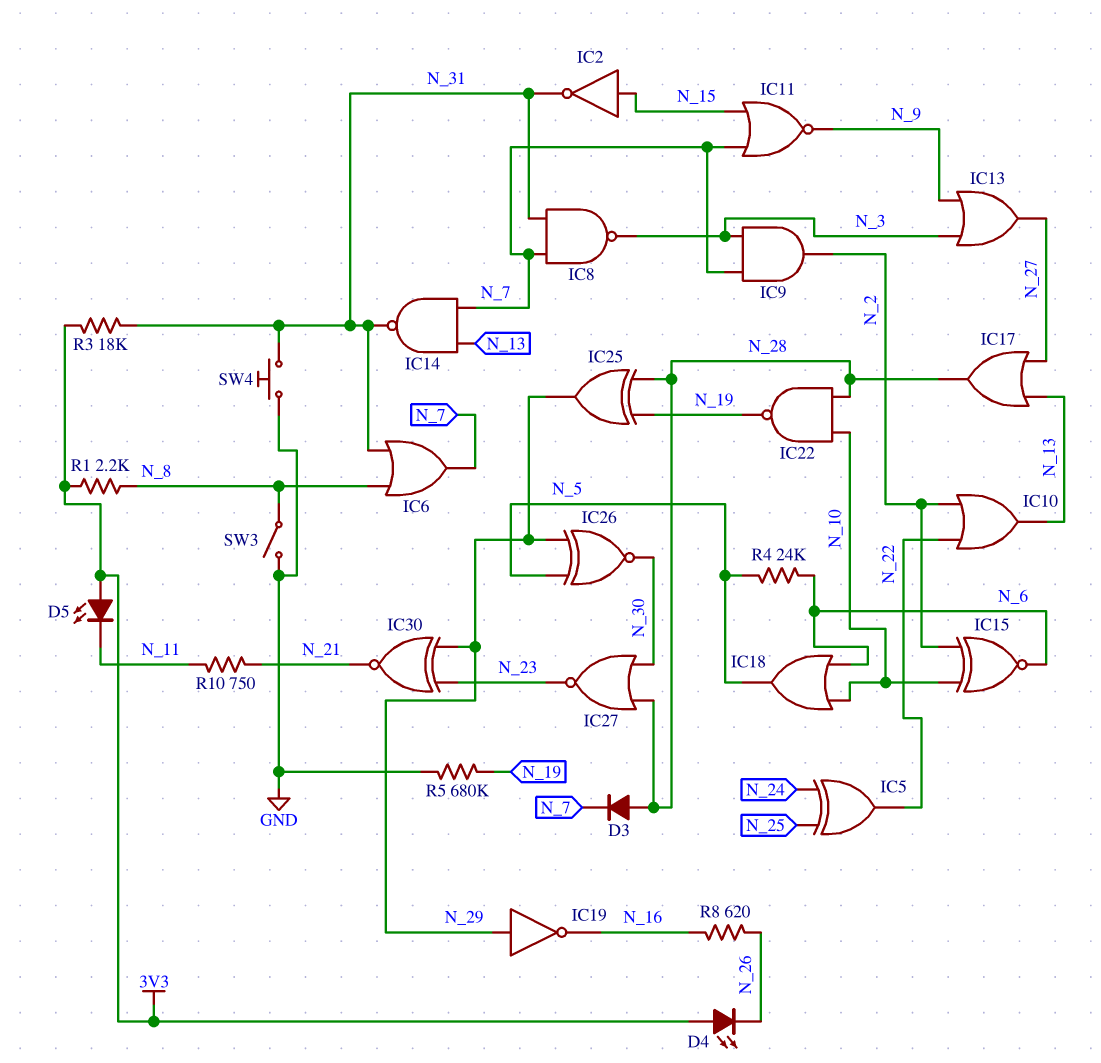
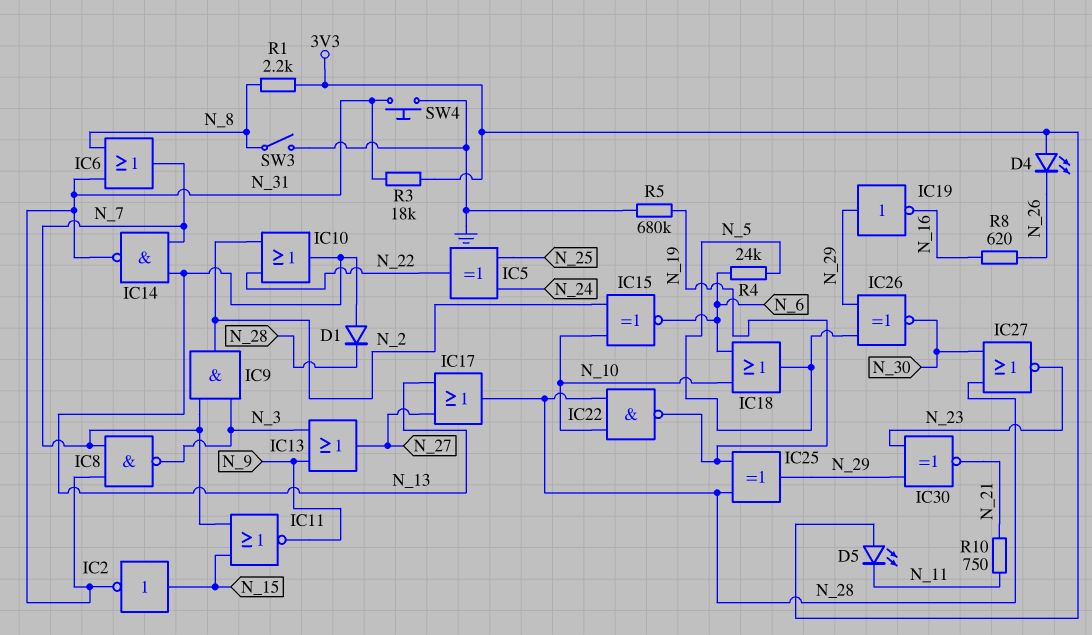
D1: none -> diode (A N_13, K N_28)
D3: diode (A N_28, K N_7) -> none

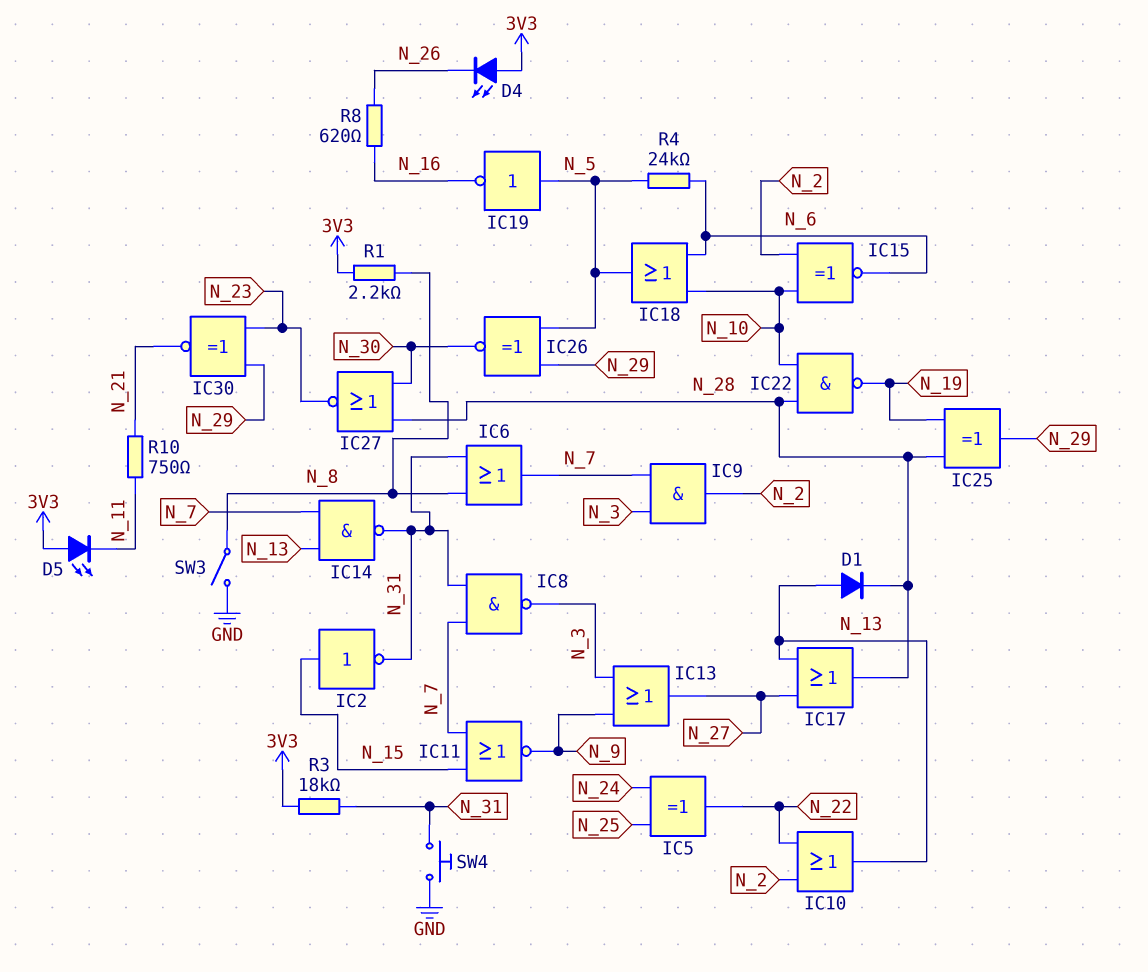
IC19: NOT (in N_29, out N_16) -> NOT (in N_5, out N_16)
R5: 680k (GND, N_19) -> none

